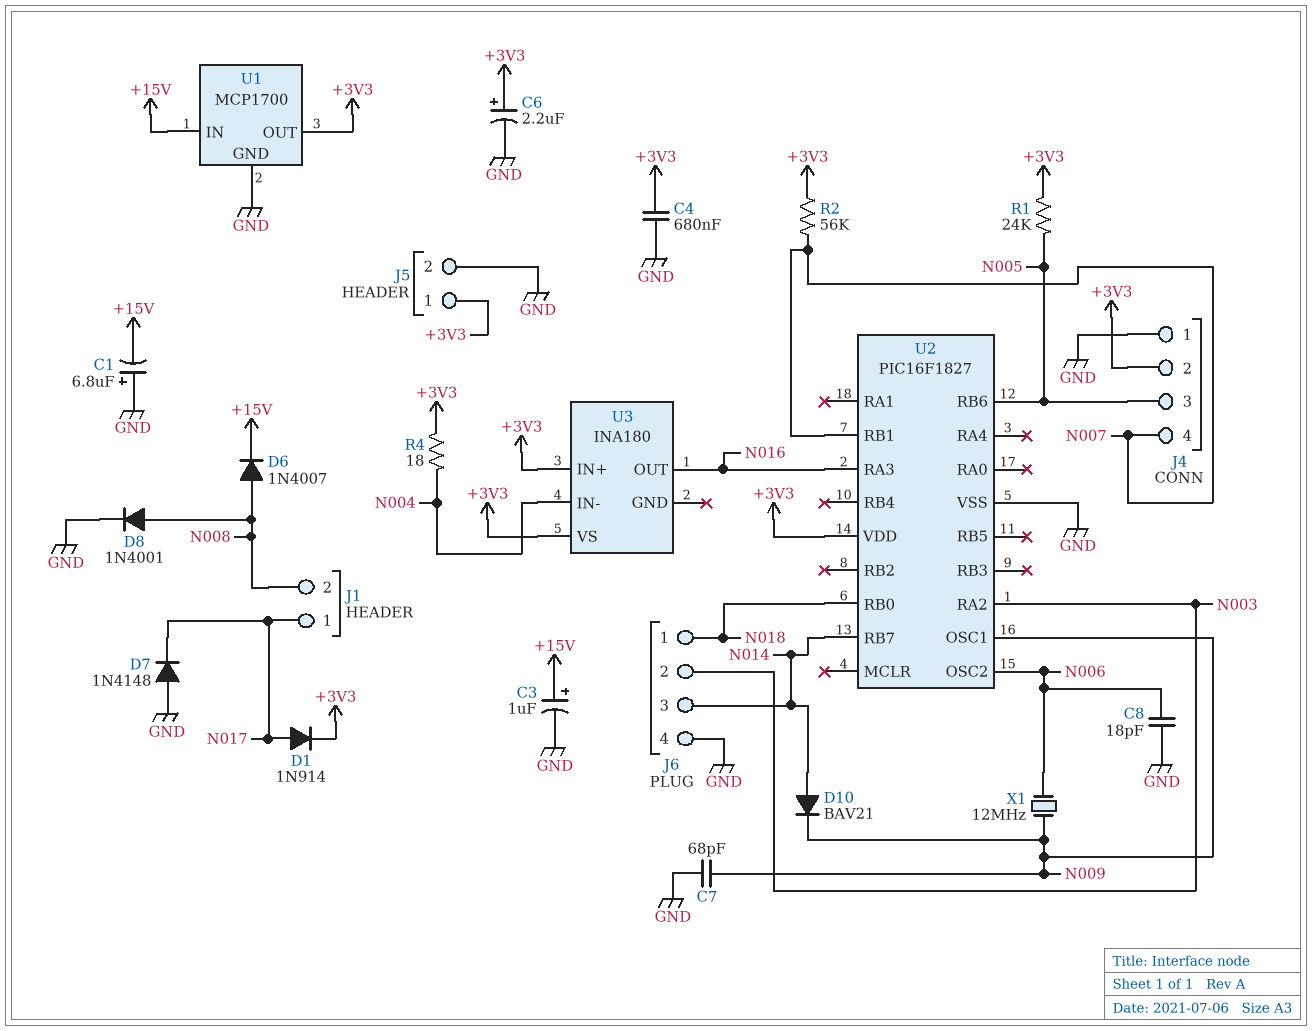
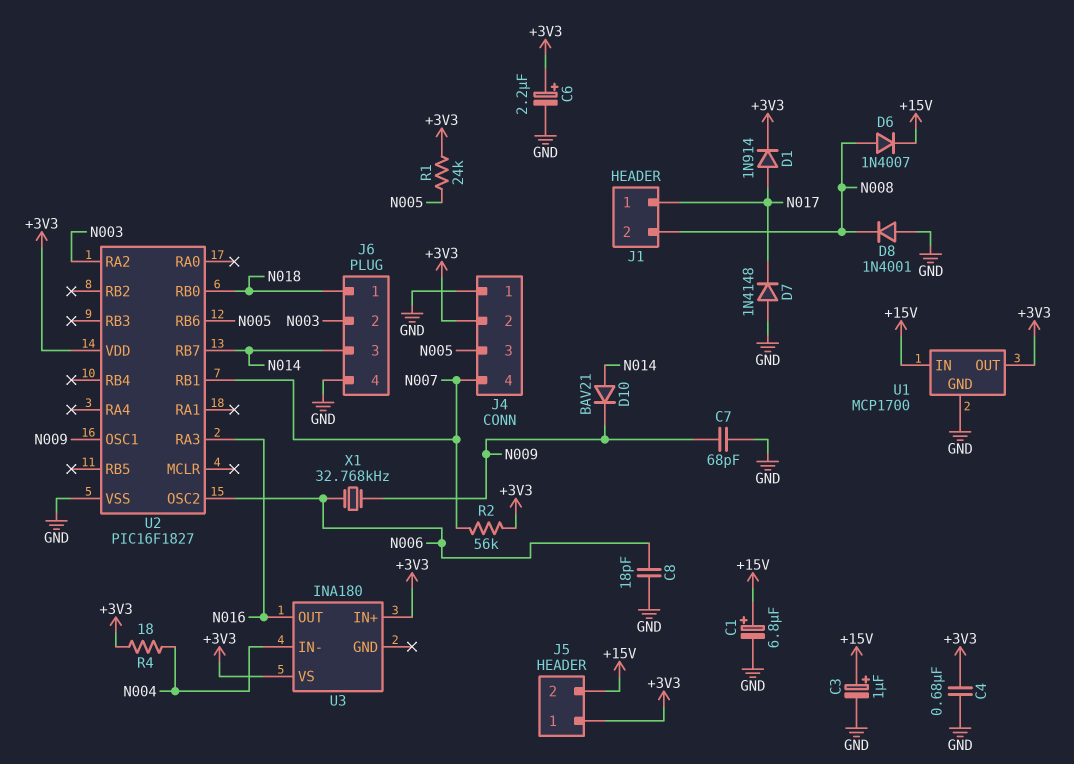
C1: 6.8uF (plus GND, minus +15V) -> 6.8uF (plus +15V, minus GND)
D8: diode 1N4001 (A N008, K GND) -> diode 1N4001 (A GND, K N008)
J5 pin 2: GND -> +15V
X1: 12MHz (N006, N009) -> 32.768kHz (N006, N009)

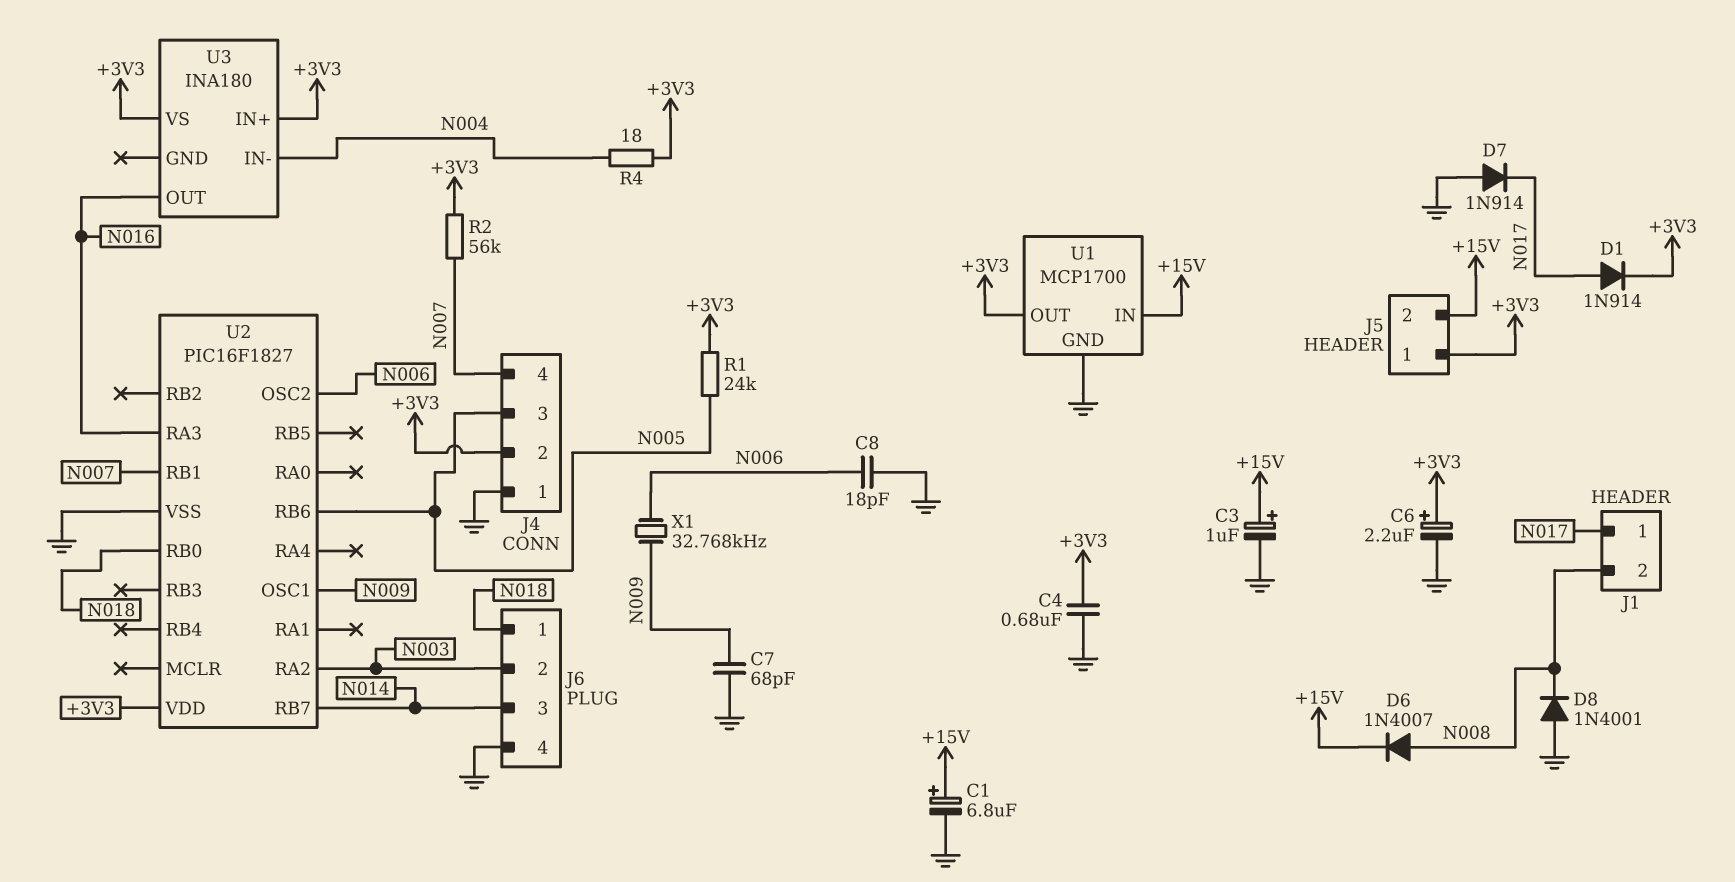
D7: diode 1N4148 (A GND, K N017) -> diode 1N914 (A GND, K N017)
D10: diode BAV21 (A N014, K N009) -> none

